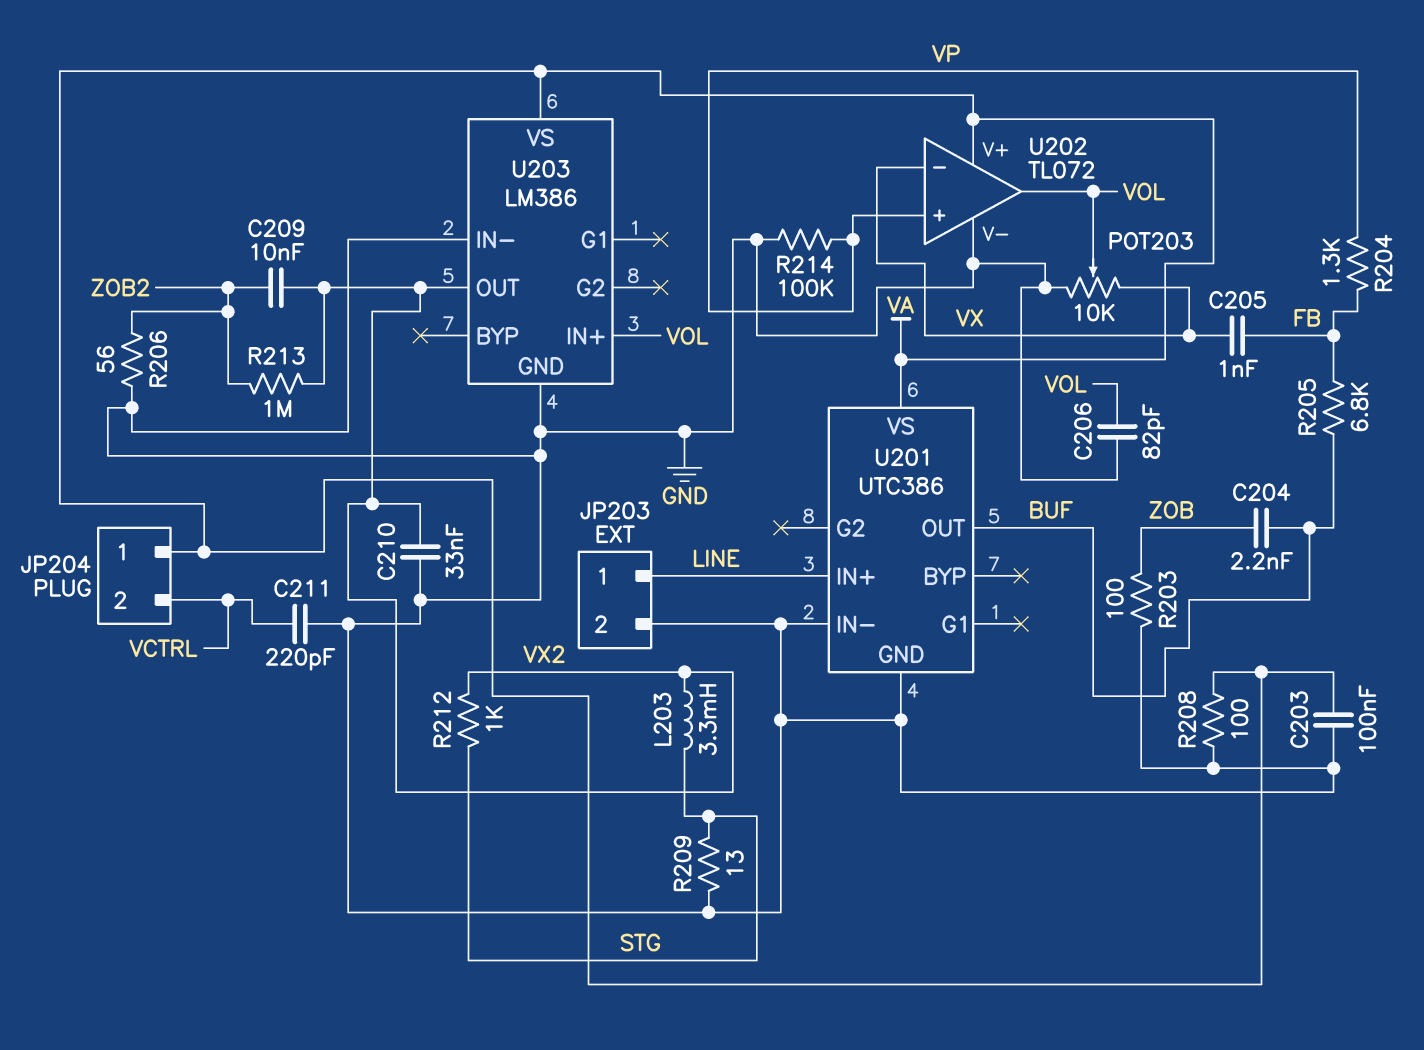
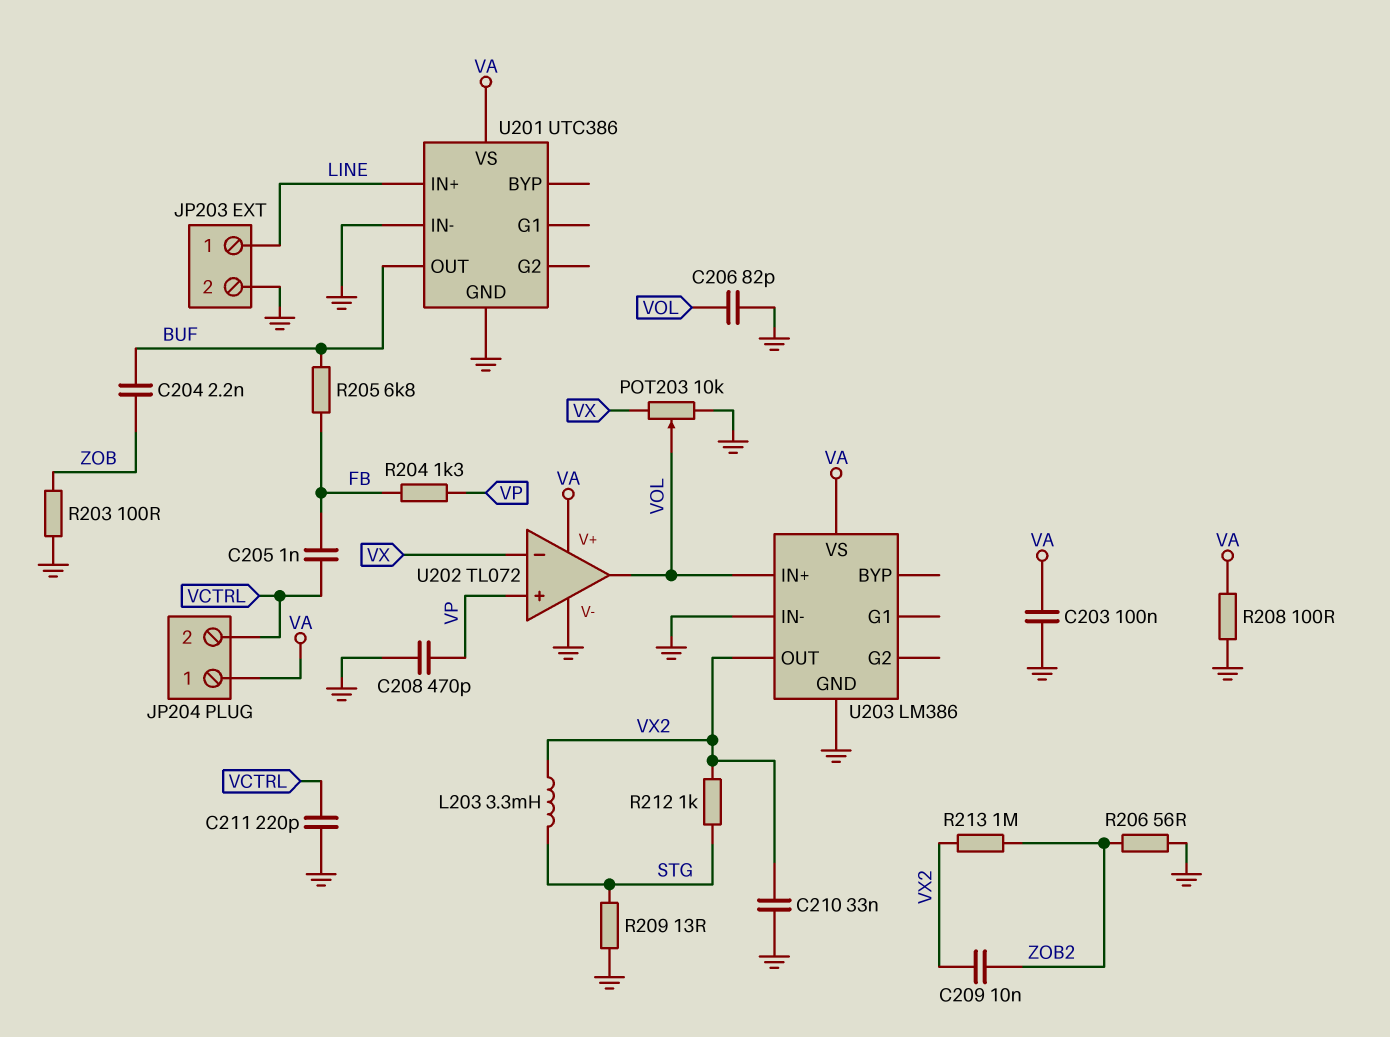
C205: 1nF (FB, VX) -> 1nF (FB, VCTRL)
C208: none -> 470pF (GND, VP)
R214: 100k (GND, VP) -> none

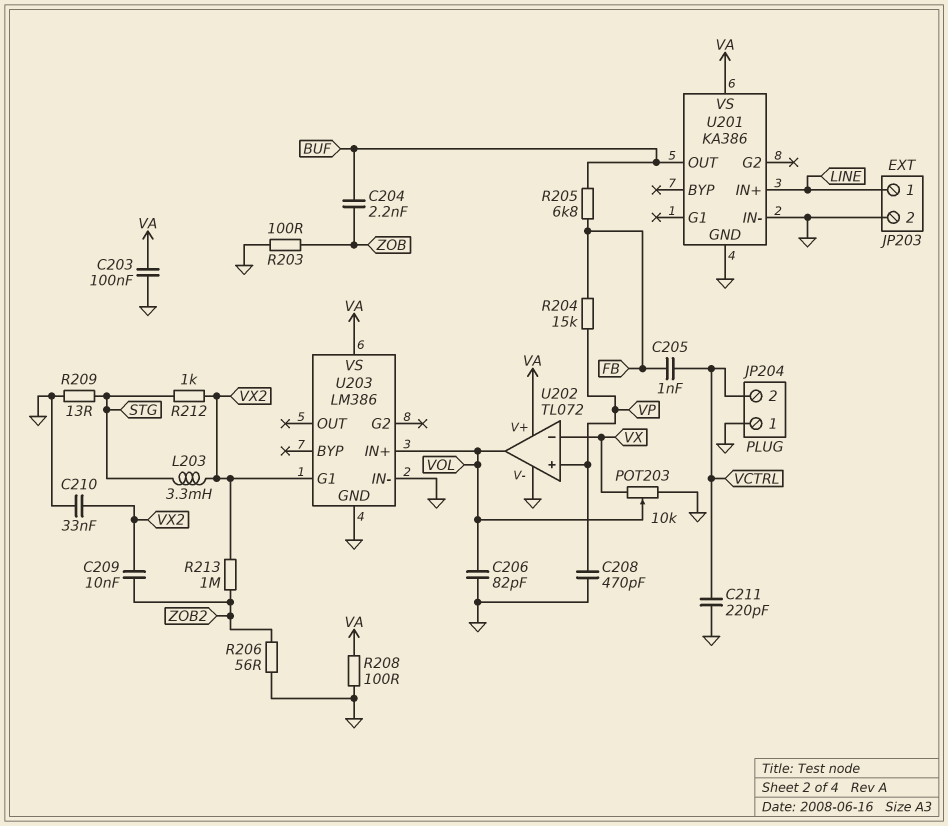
JP204 pin 1: VA -> GND
R204: 1.3k (FB, VP) -> 15k (FB, VP)
U201: UTC386 -> KA386
U203 pin G1: none -> VX2
U203 pin OUT: VX2 -> none

